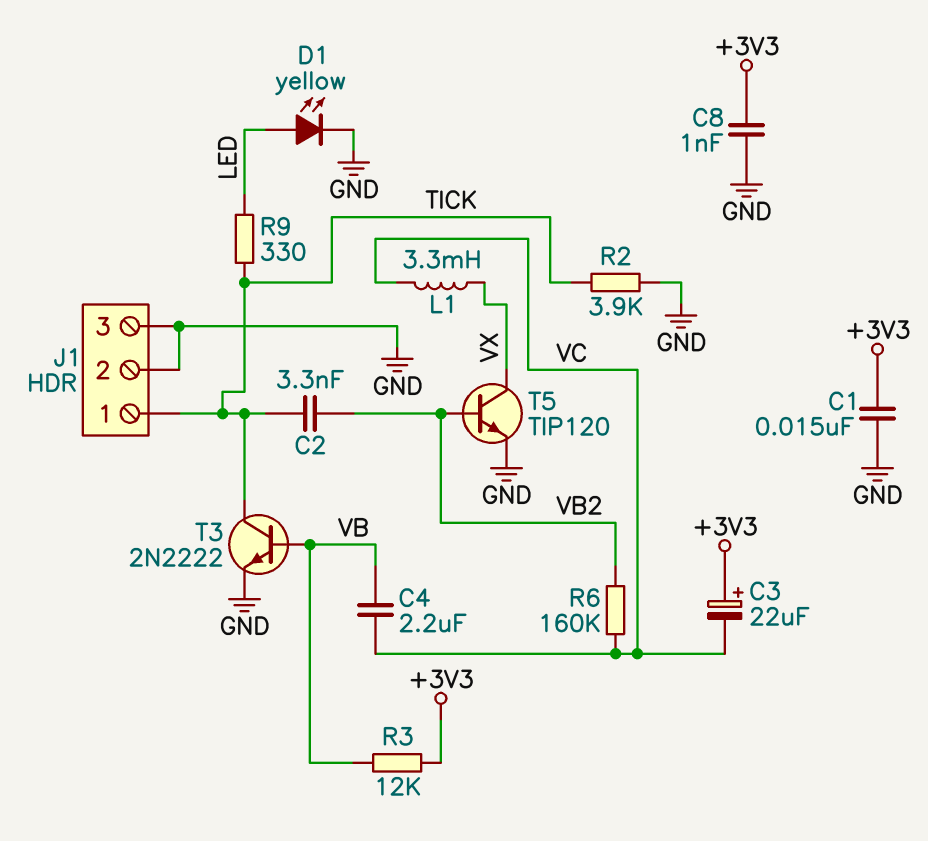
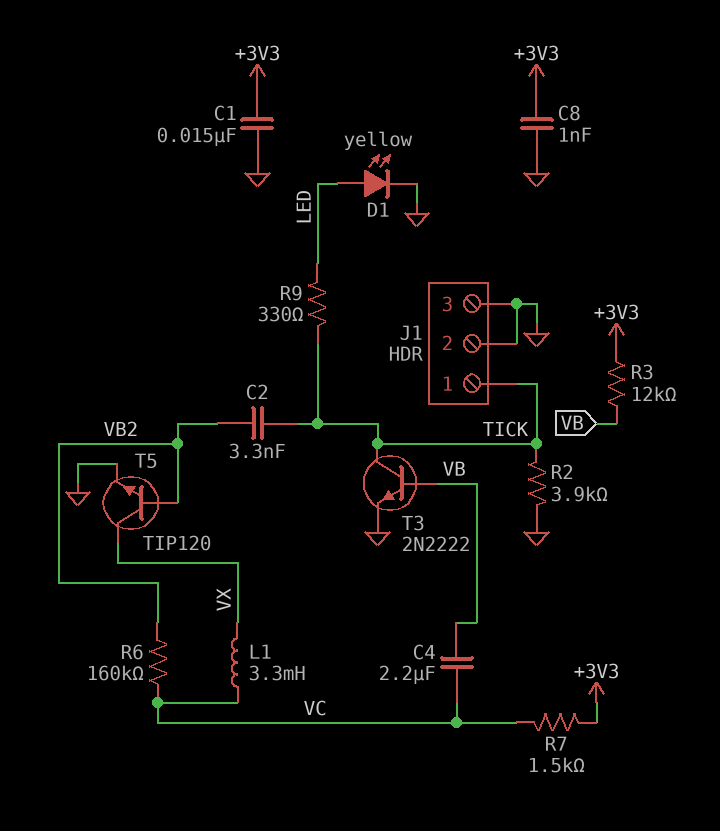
C3: 22uF (plus +3V3, minus VC) -> none
R7: none -> 1.5k (+3V3, VC)

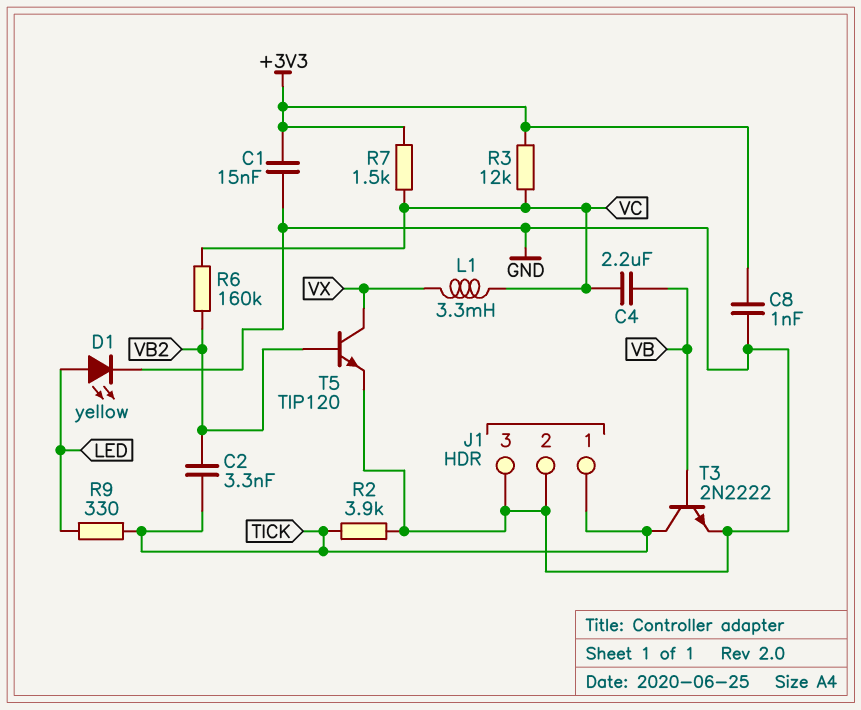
R3: 12k (+3V3, VB) -> 12k (+3V3, VC)

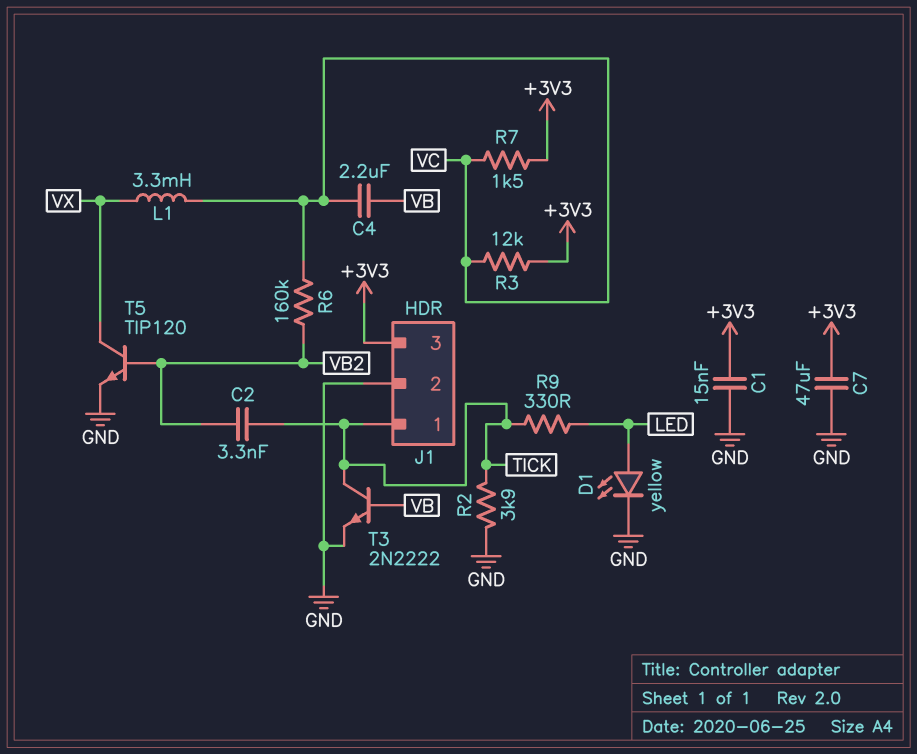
C7: none -> 47uF (+3V3, GND)
C8: 1nF (+3V3, GND) -> none
J1 pin 3: GND -> +3V3

